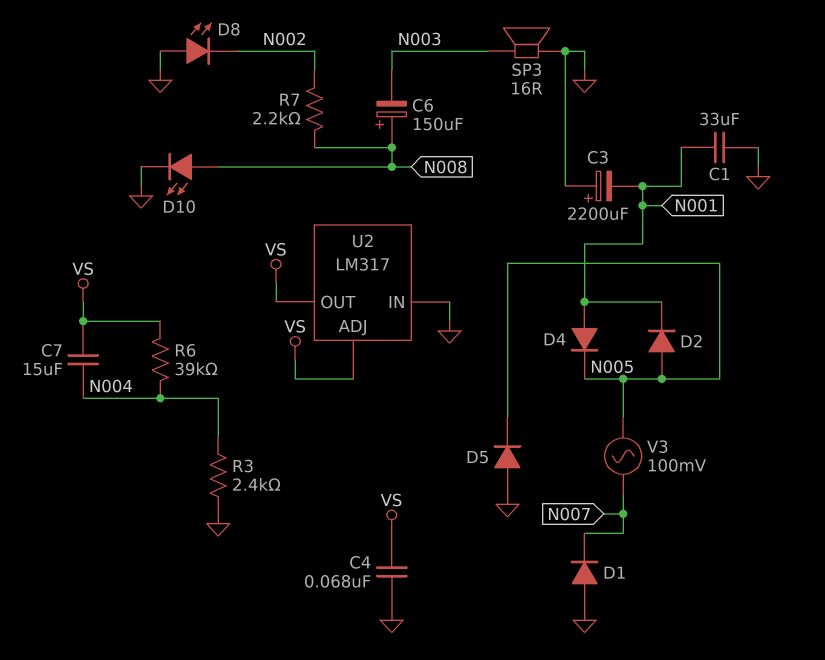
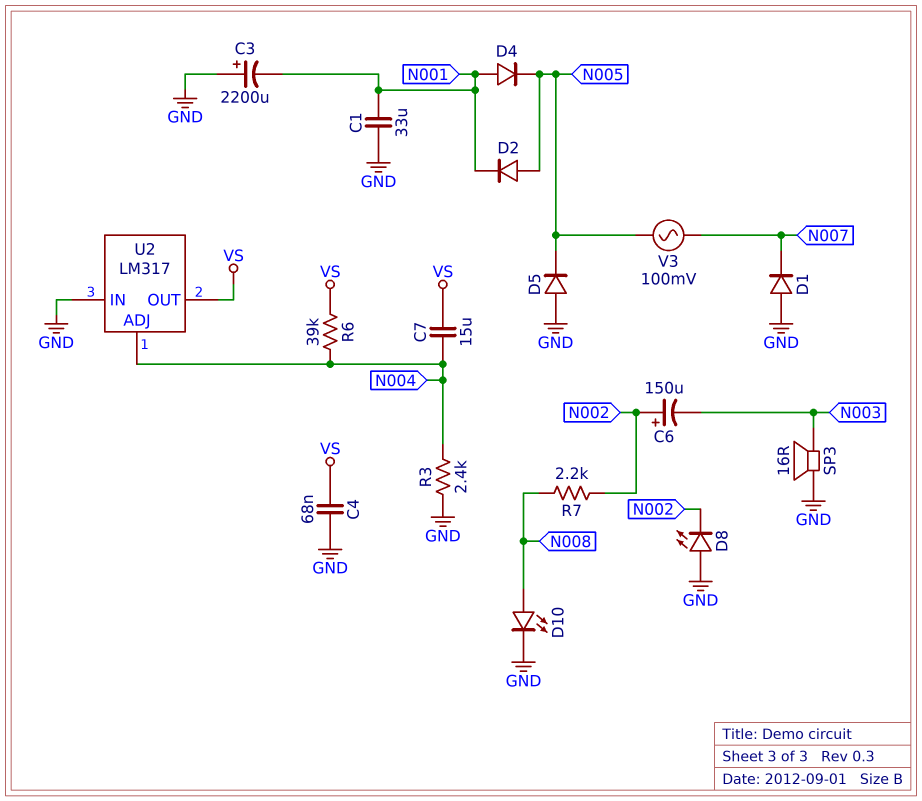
C6: 150uF (plus N008, minus N003) -> 150uF (plus N002, minus N003)
U2 pin ADJ: VS -> N004

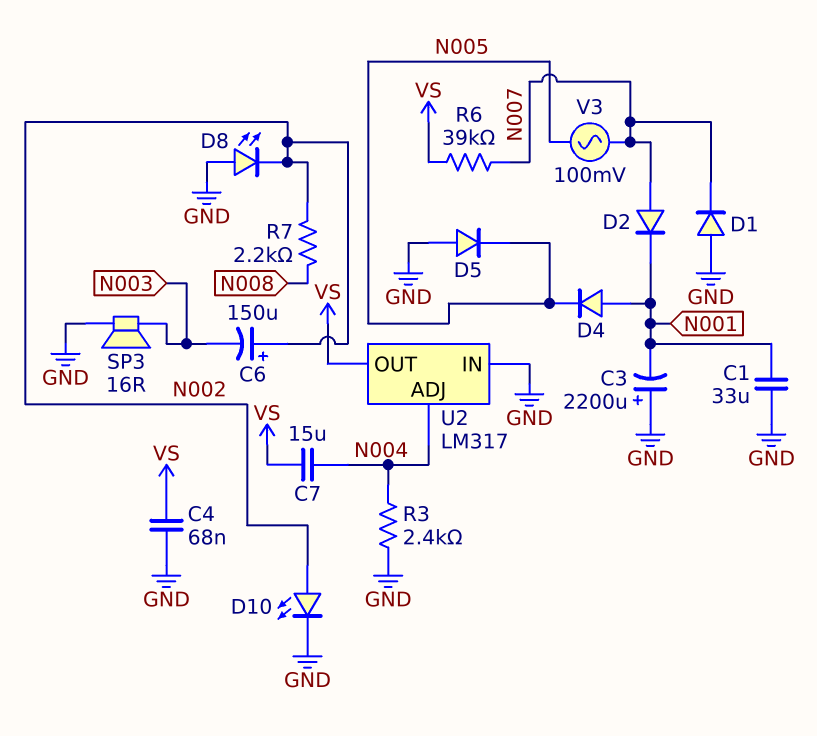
D2: diode (A N005, K N001) -> diode (A N007, K N001)
D10: LED (A N008, K GND) -> LED (A N002, K GND)
R6: 39k (N004, VS) -> 39k (N007, VS)

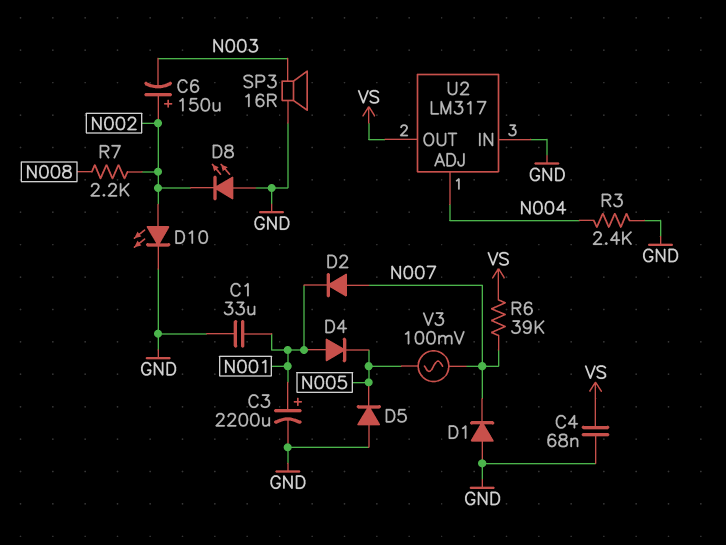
C3: 2200uF (plus GND, minus N001) -> 2200uF (plus N001, minus GND)
C7: 15uF (N004, VS) -> none

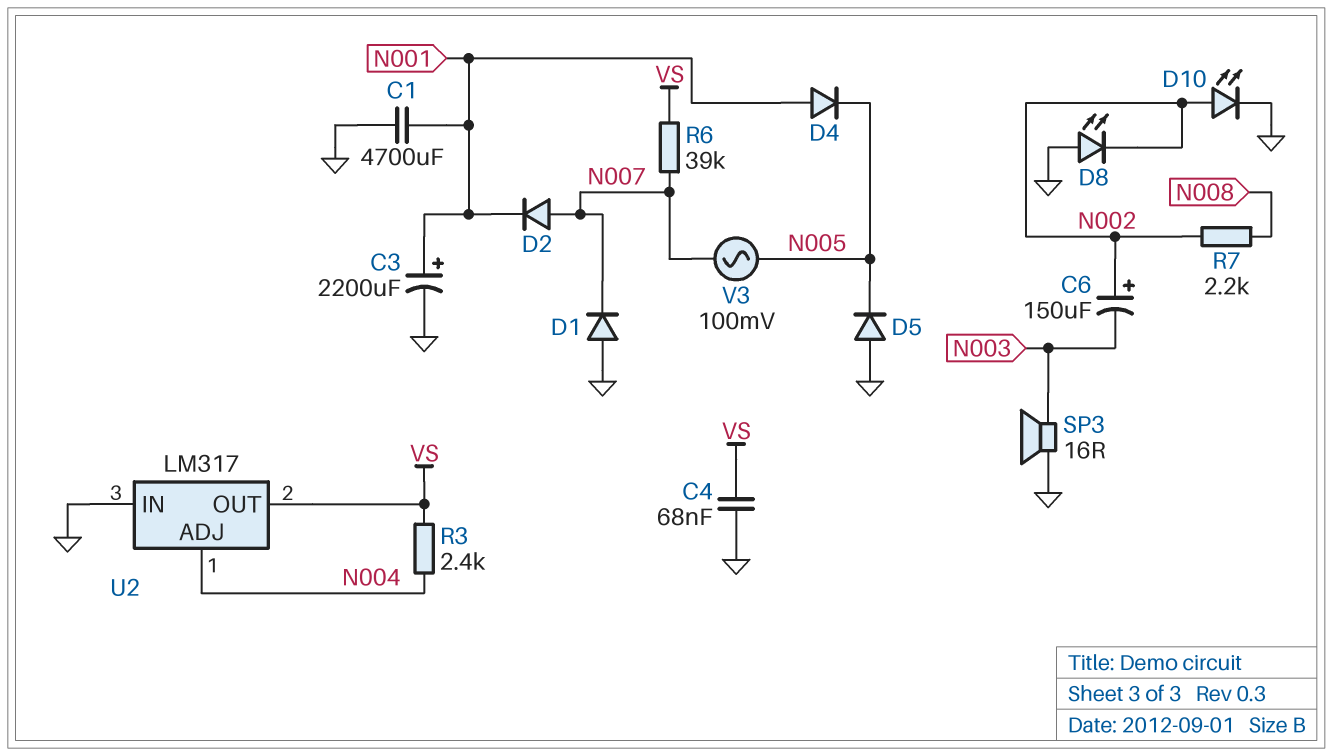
C1: 33uF (GND, N001) -> 4700uF (GND, N001)
R3: 2.4k (GND, N004) -> 2.4k (N004, VS)

